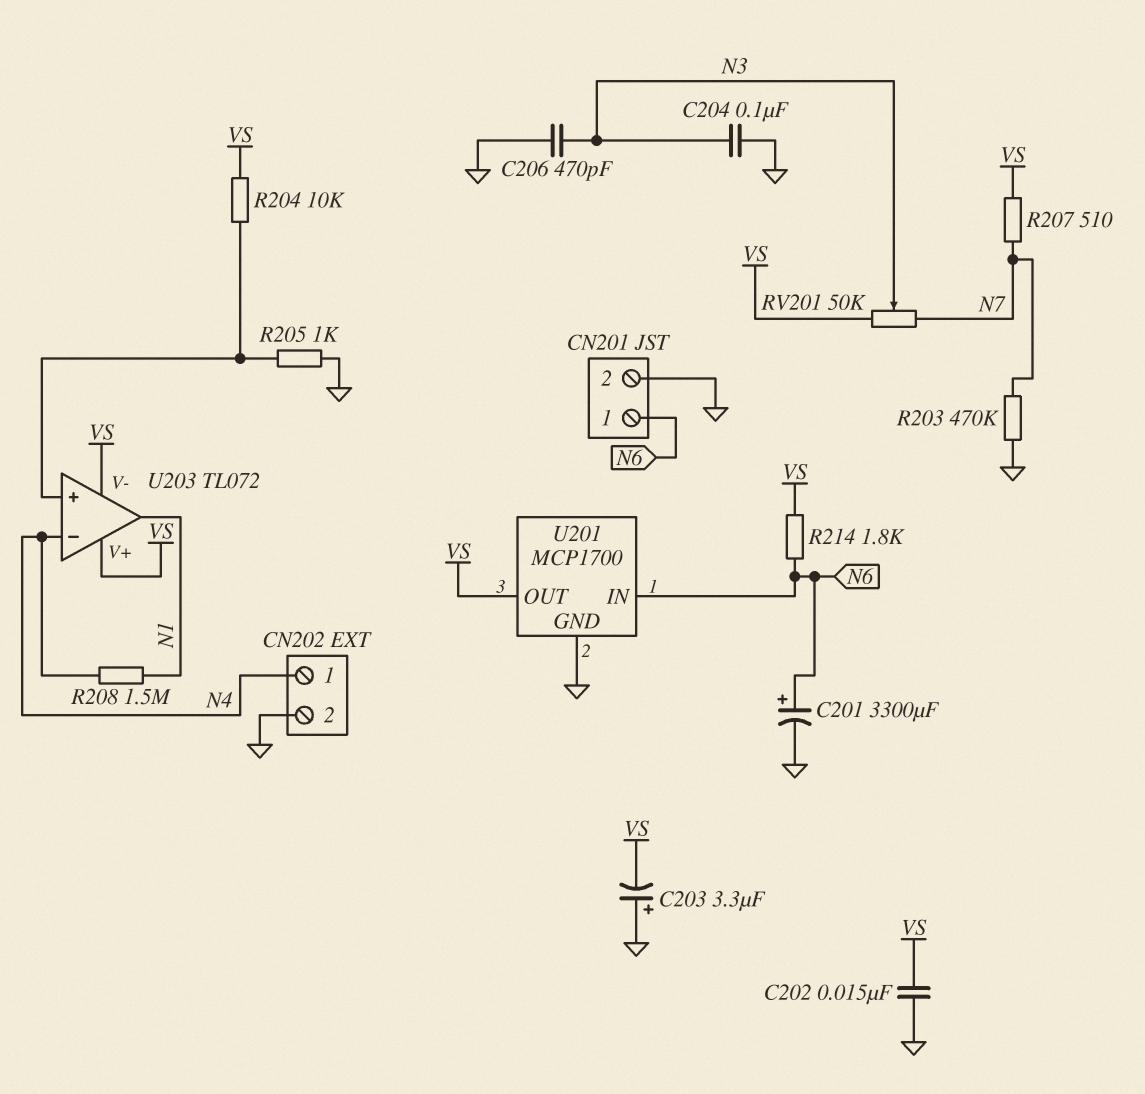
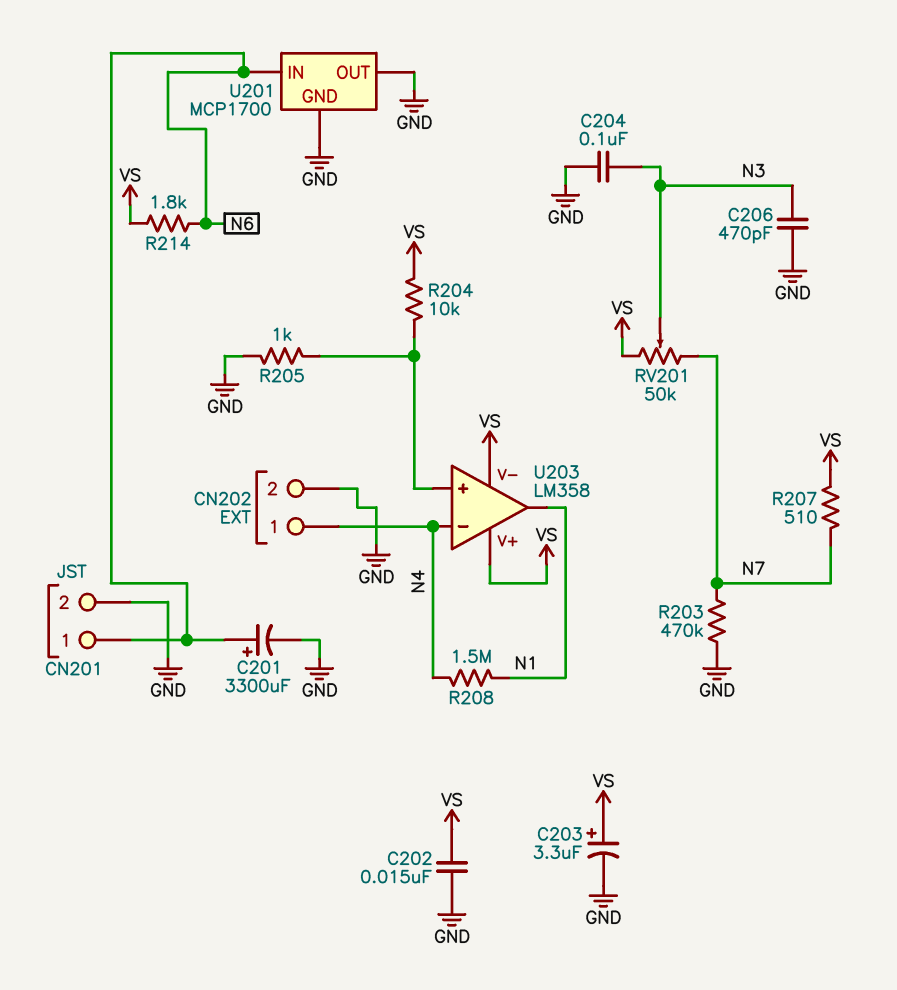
C203: 3.3uF (plus GND, minus VS) -> 3.3uF (plus VS, minus GND)
U201 pin OUT: VS -> GND
U203: TL072 -> LM358

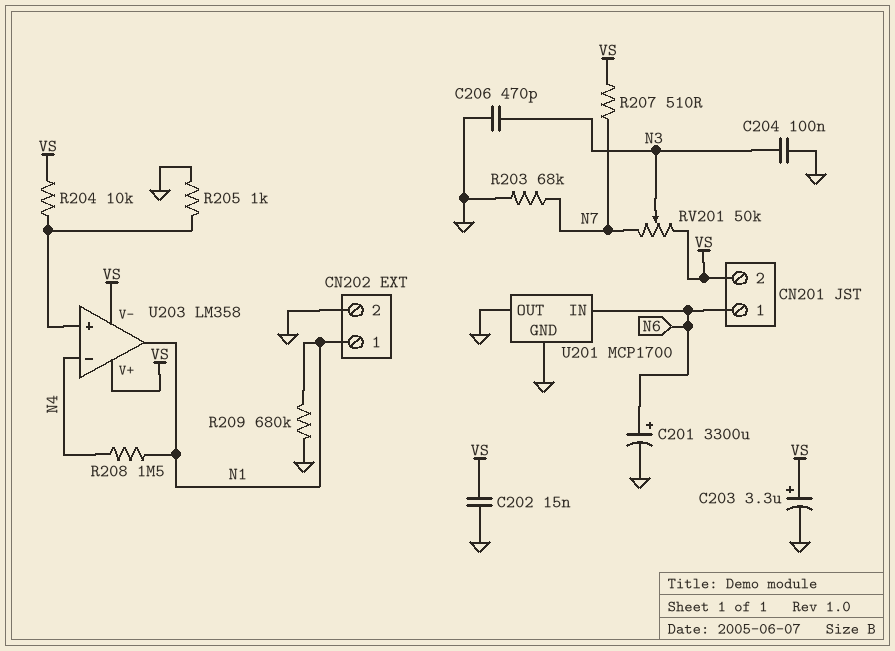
CN201 pin 2: GND -> VS
CN202 pin 1: N4 -> N1
R203: 470k (GND, N7) -> 68k (GND, N7)
R209: none -> 680k (GND, N1)
R214: 1.8k (N6, VS) -> none

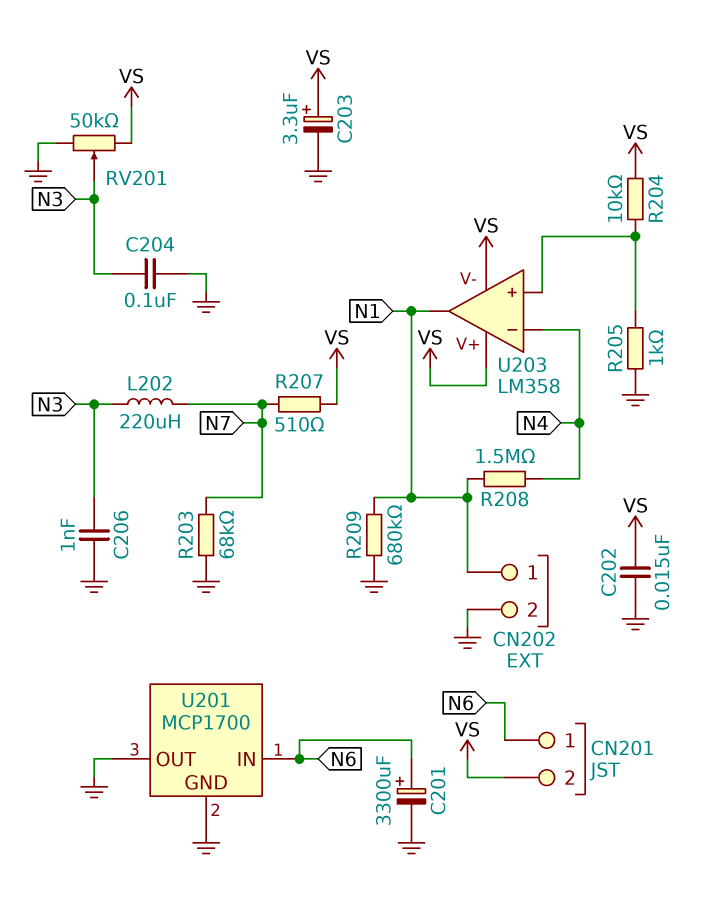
C206: 470pF (GND, N3) -> 1nF (GND, N3)
L202: none -> 220uH (N3, N7)
RV201: 50k (N7, VS, wiper N3) -> 50k (GND, VS, wiper N3)

